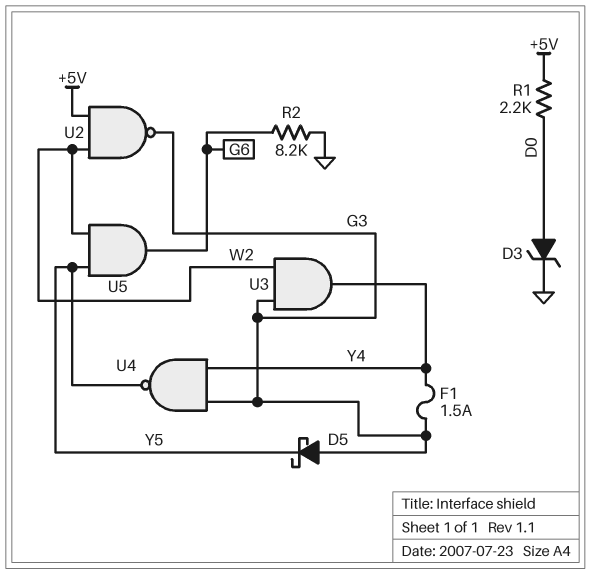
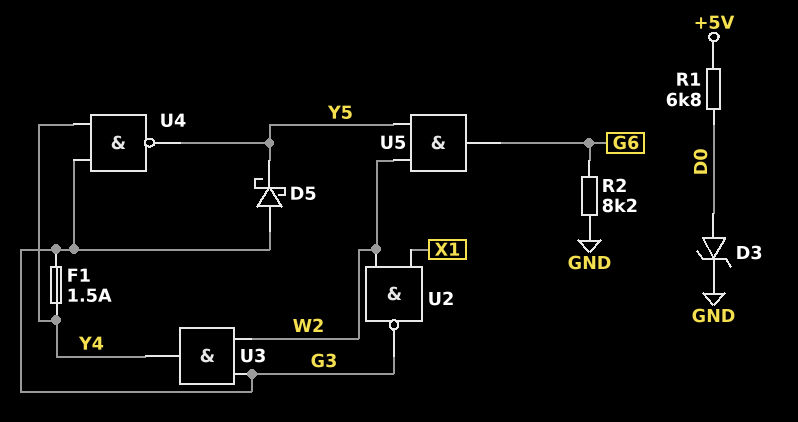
R1: 2.2k (+5V, D0) -> 6.8k (+5V, D0)
U2: NAND (in +5V, in W2, out G3) -> NAND (in W2, in X1, out G3)

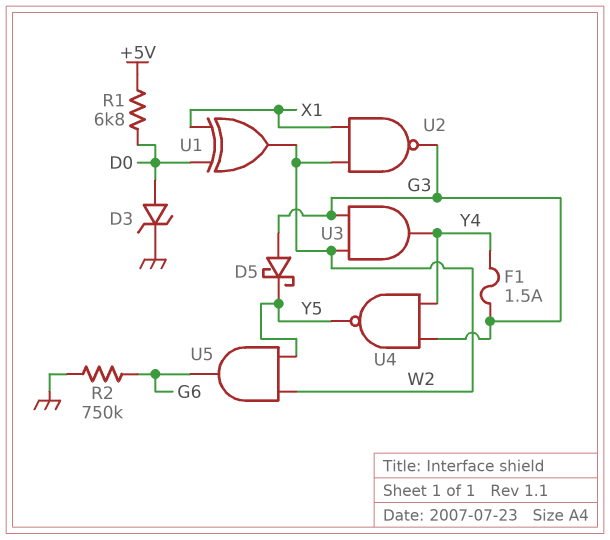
R2: 8.2k (G6, GND) -> 750k (G6, GND)
U1: none -> XOR (in D0, in X1, out W2)

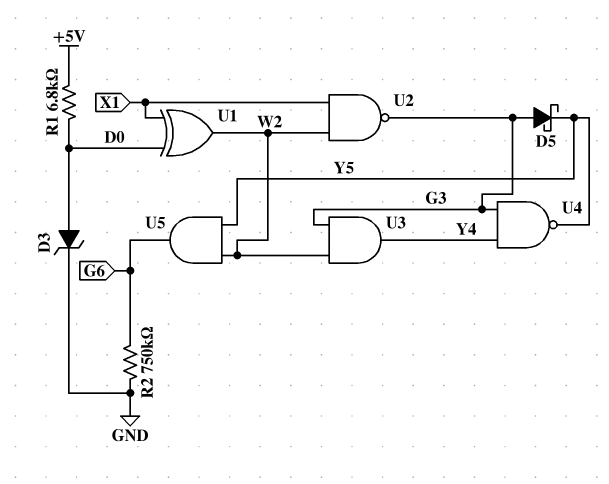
F1: 1.5A (G3, Y4) -> none

